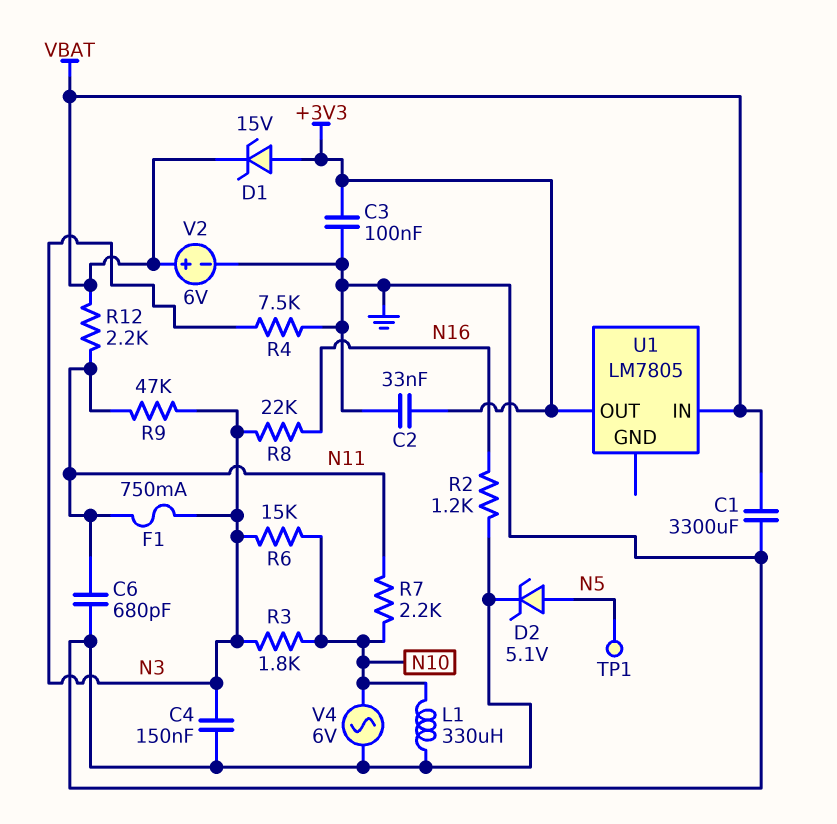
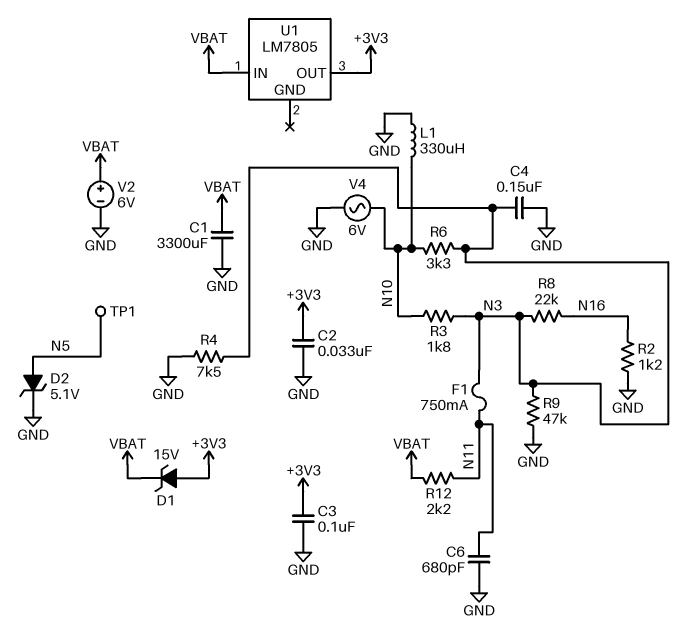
R6: 15k (N3, N10) -> 3.3k (N3, N10)
R7: 2.2k (N10, N11) -> none
R9: 47k (N3, N11) -> 47k (GND, N3)

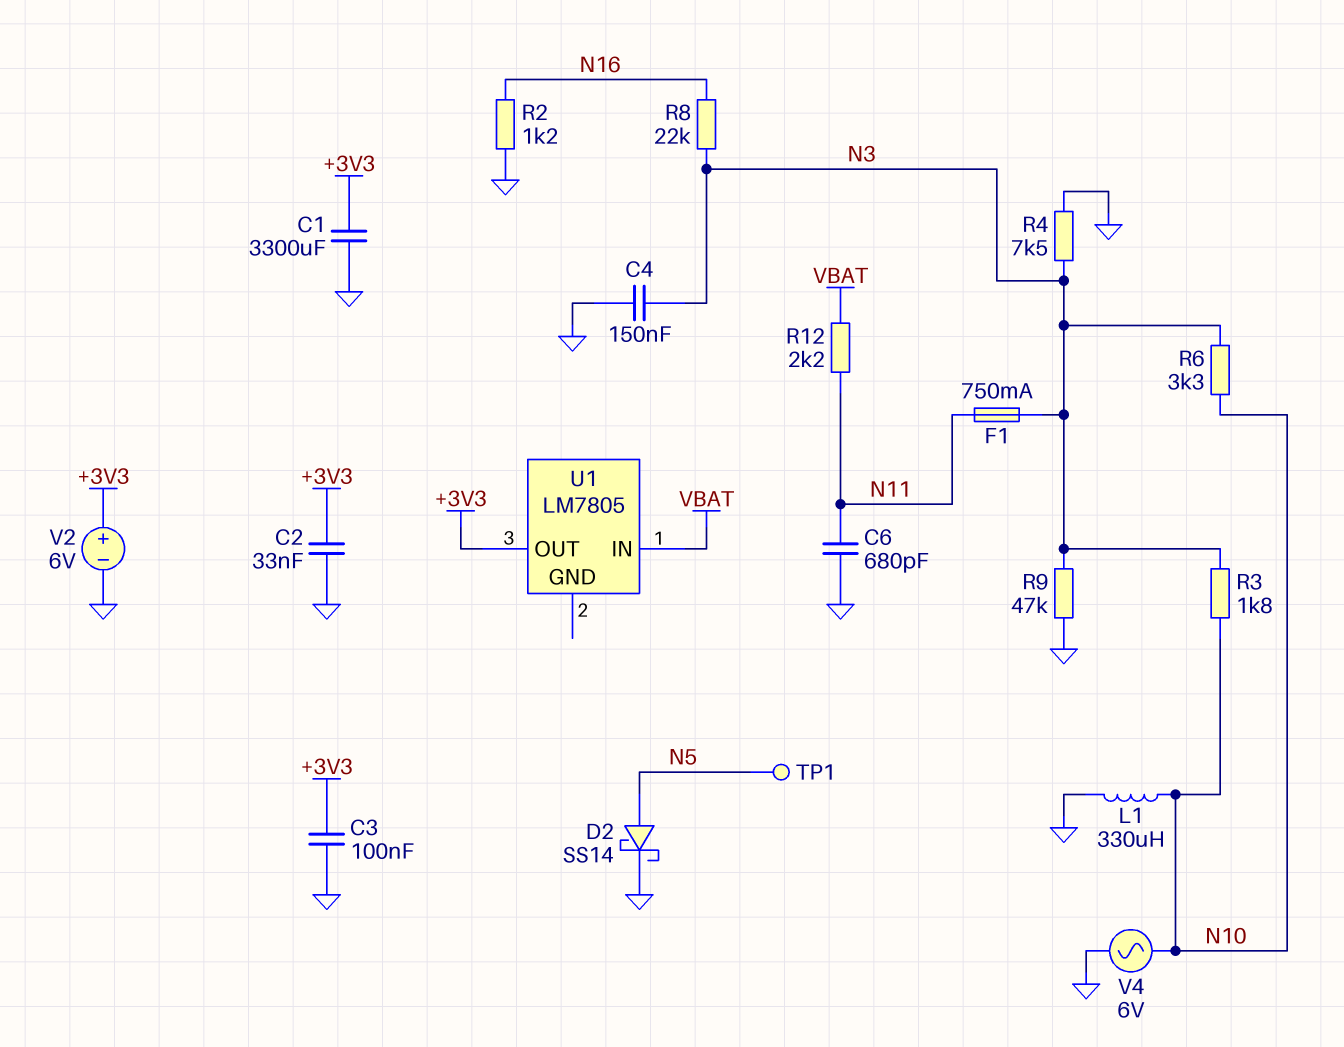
C1: 3300uF (GND, VBAT) -> 3300uF (+3V3, GND)
D1: zener 15V (A +3V3, K VBAT) -> none
D2: zener 5.1V (A N5, K GND) -> schottky SS14 (A N5, K GND)
V2: 6V (plus VBAT, minus GND) -> 6V (plus +3V3, minus GND)

